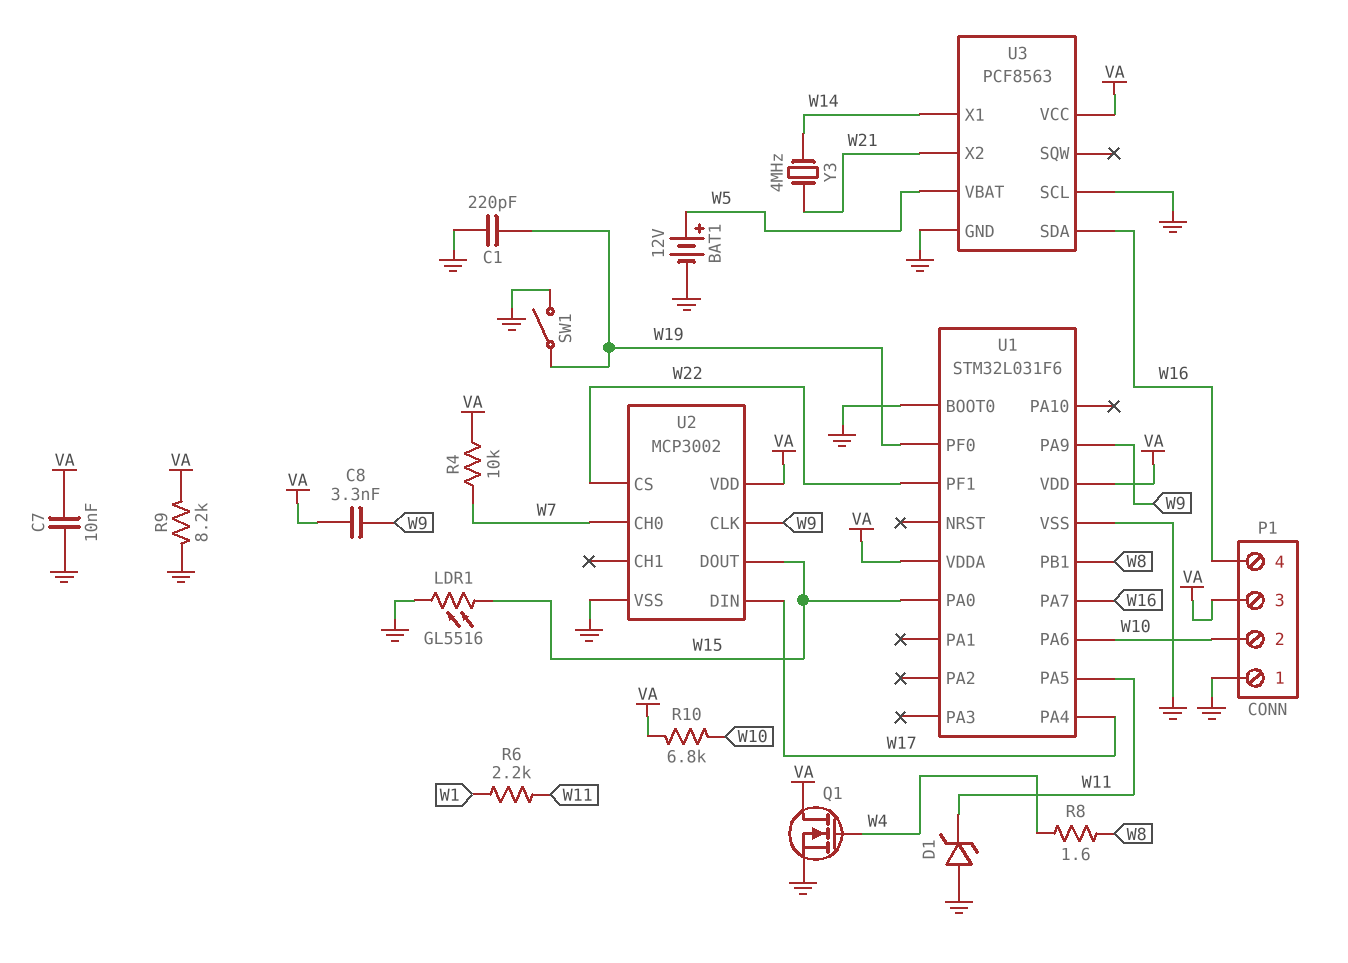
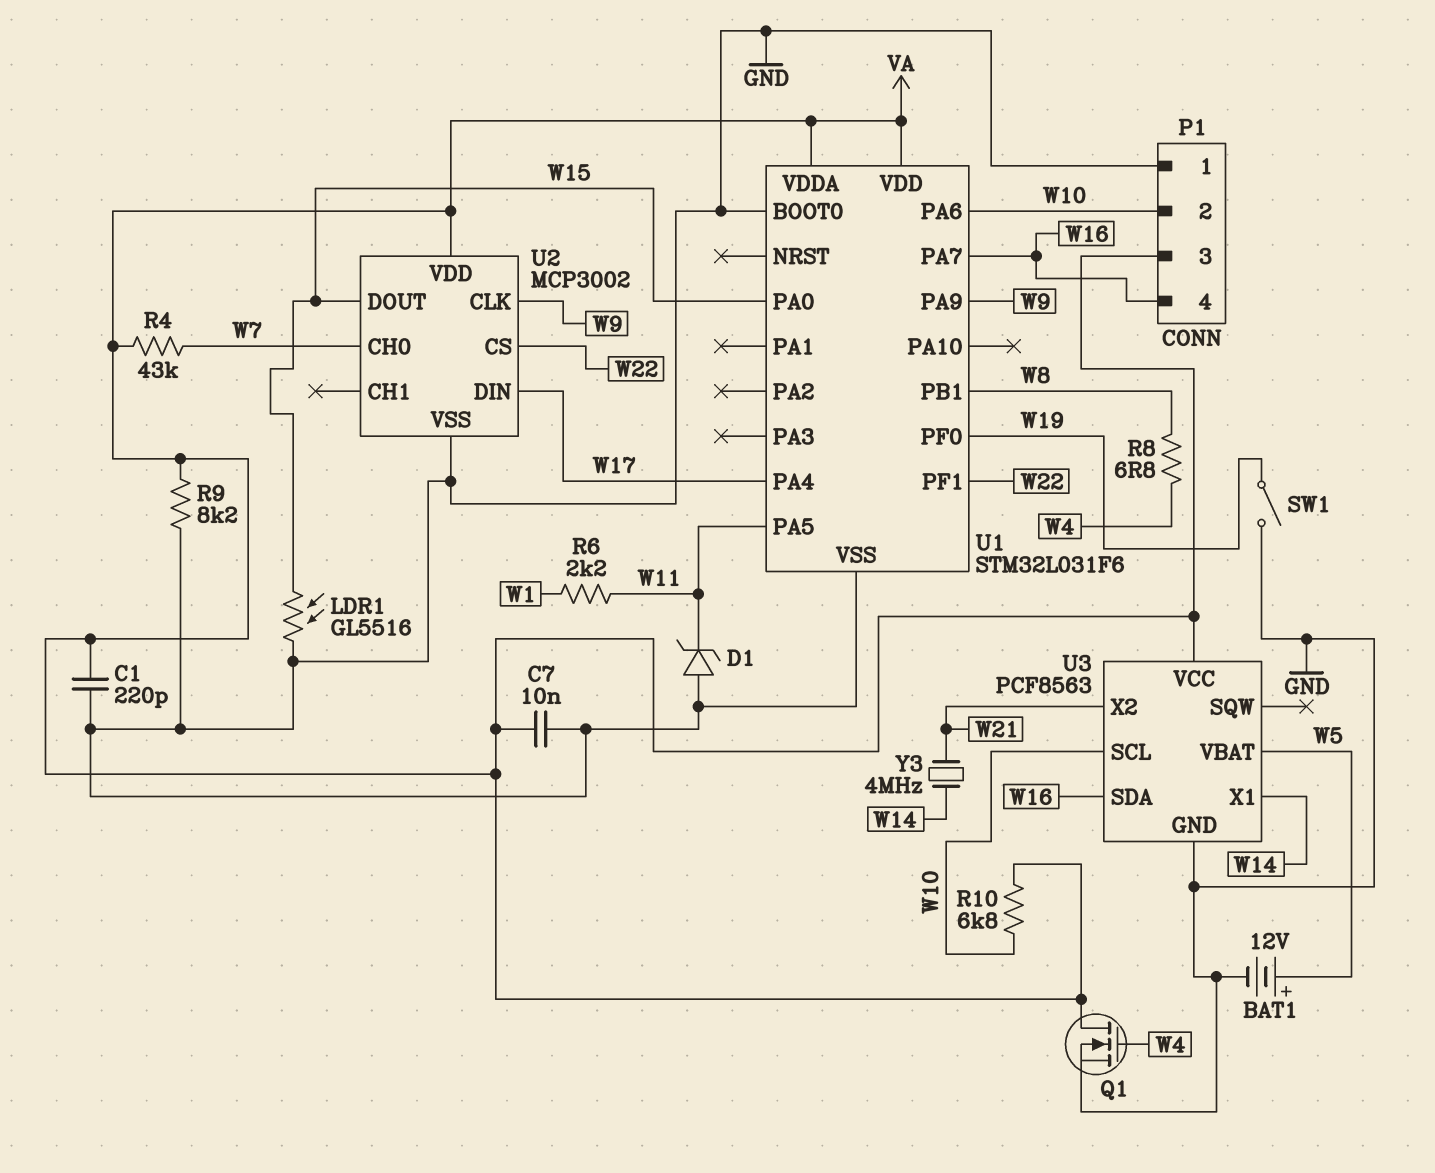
C1: 220pF (GND, W19) -> 220pF (GND, VA)
C8: 3.3nF (VA, W9) -> none
R4: 10k (VA, W7) -> 43k (VA, W7)
R8: 1.6 (W4, W8) -> 6.8 (W4, W8)
U3 pin SCL: GND -> W10

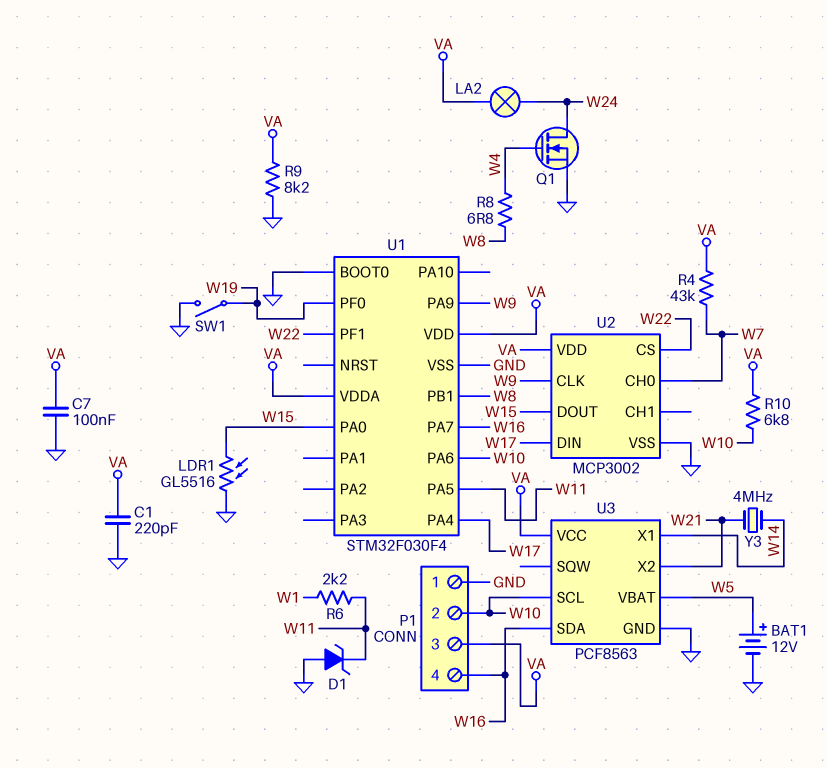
C7: 10nF (GND, VA) -> 100nF (GND, VA)
LA2: none -> lamp (VA, W24)
Q1: NMOS (G W4, D VA, S GND) -> NMOS (G W4, D W24, S GND)
U1: STM32L031F6 -> STM32F030F4

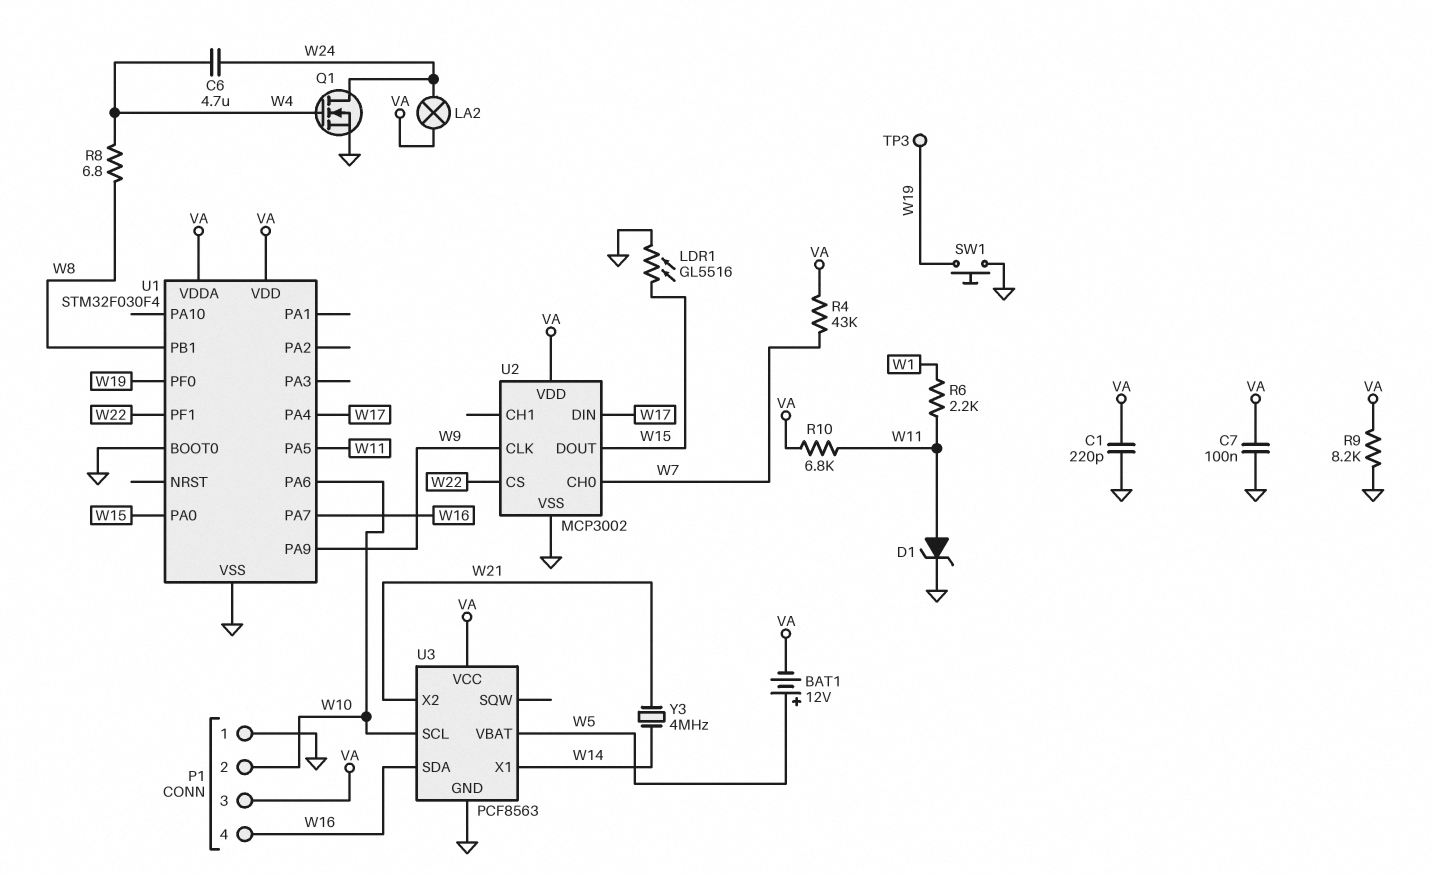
BAT1: 12V (plus W5, minus GND) -> 12V (plus W5, minus VA)
C6: none -> 4.7uF (W4, W24)
D1: zener (A GND, K W11) -> zener (A W11, K GND)
R10: 6.8k (VA, W10) -> 6.8k (VA, W11)
SW1: switch (GND, W19) -> button (GND, W19)
TP3: none -> test point (W19)

